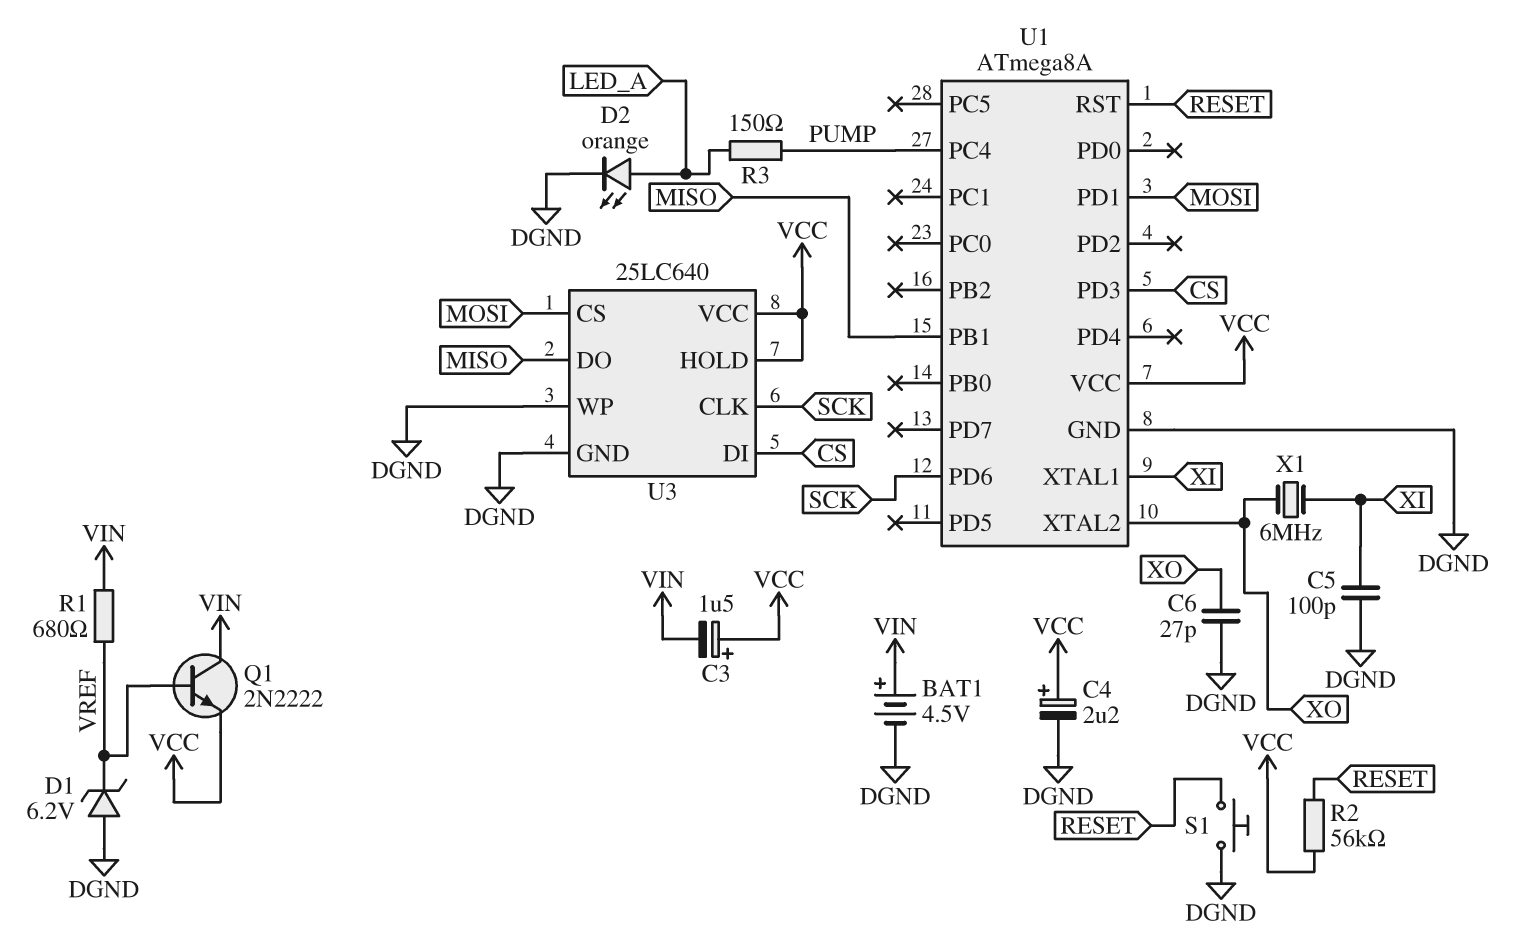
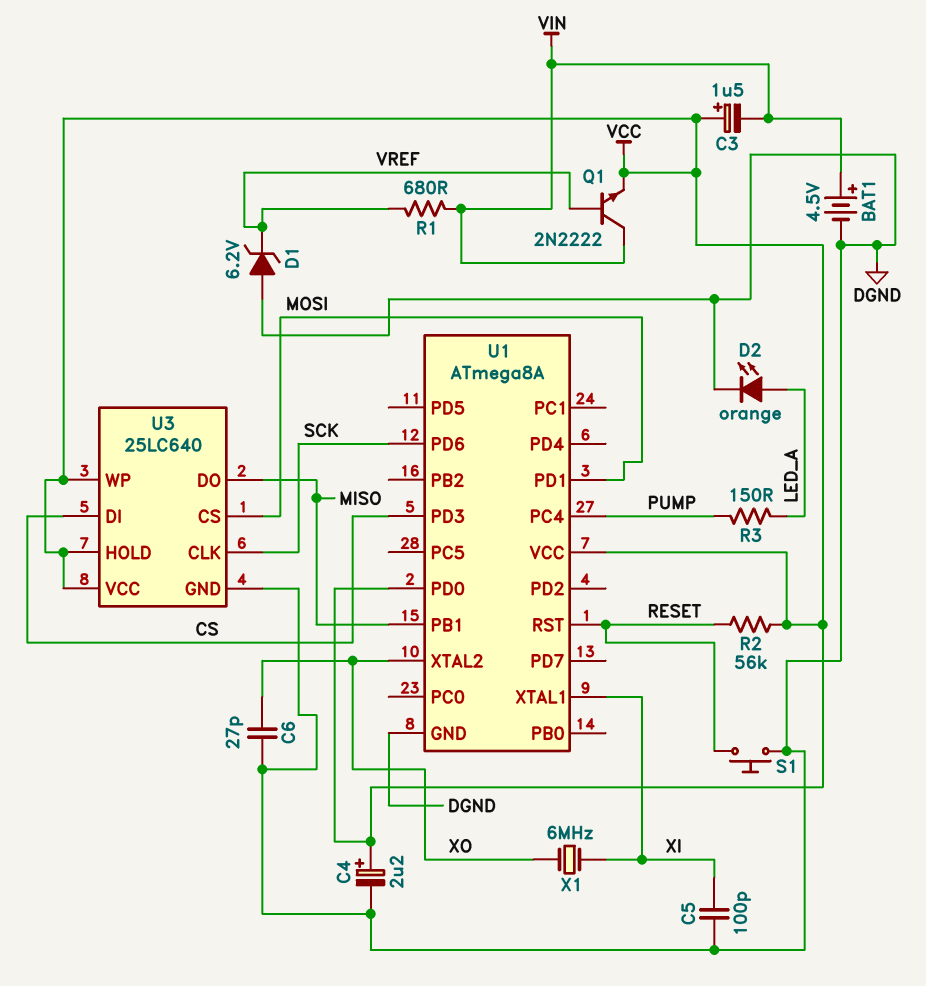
U1 pin PD0: none -> VCC
U3 pin WP: DGND -> VCC

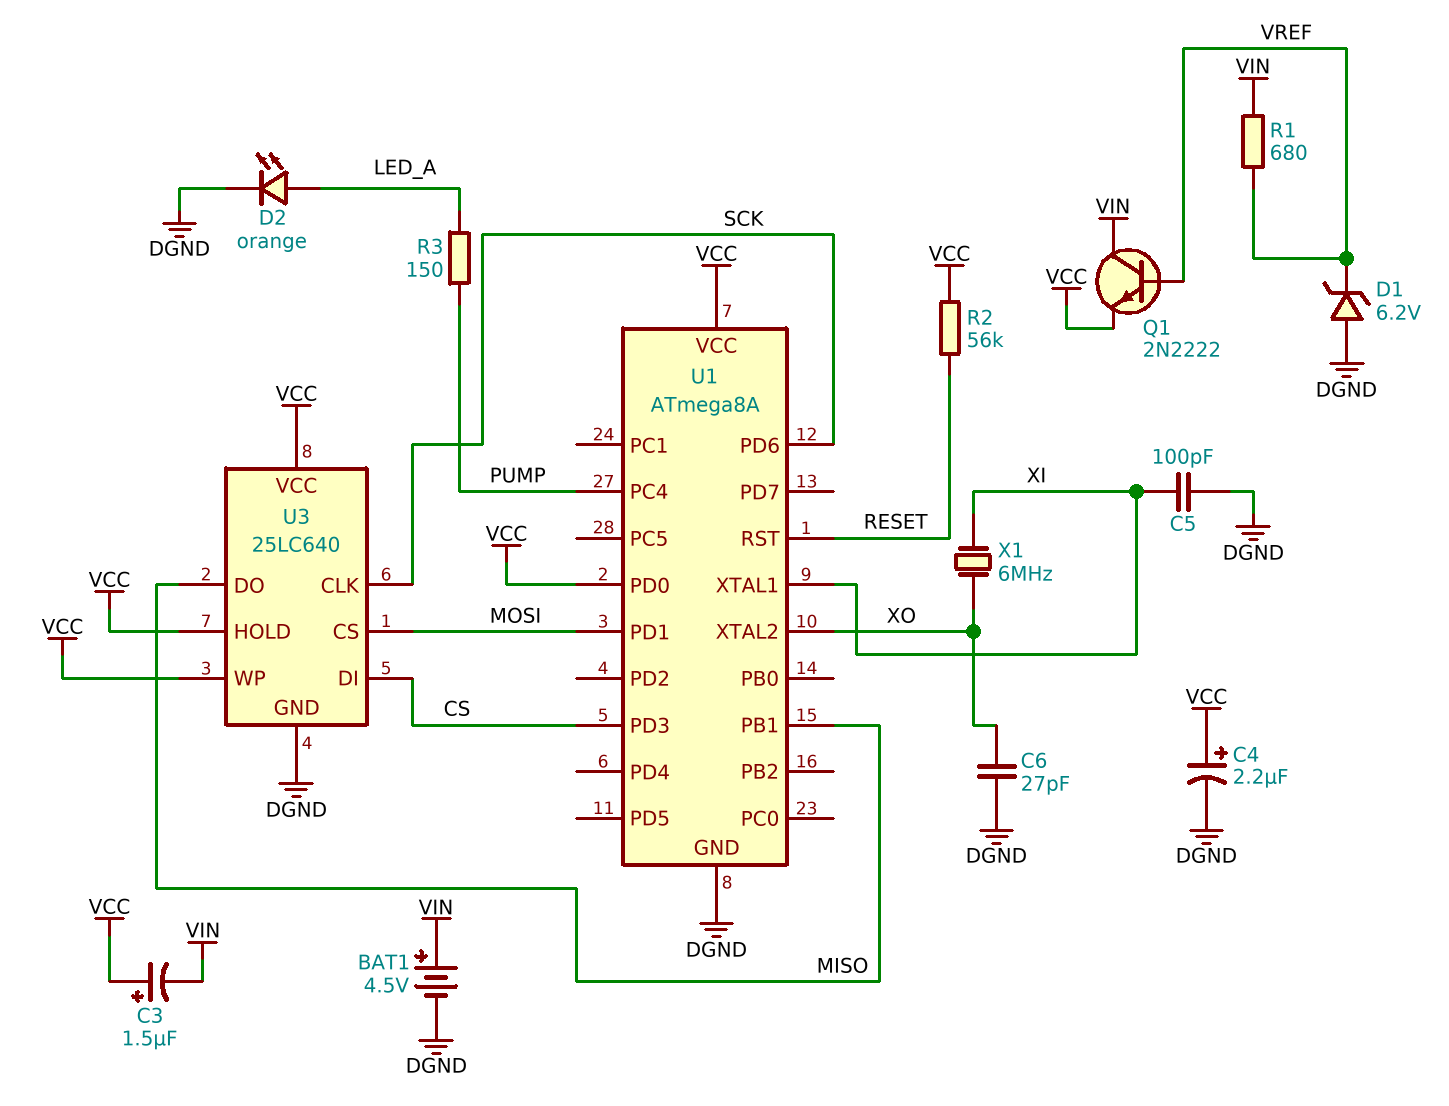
S1: button (DGND, RESET) -> none

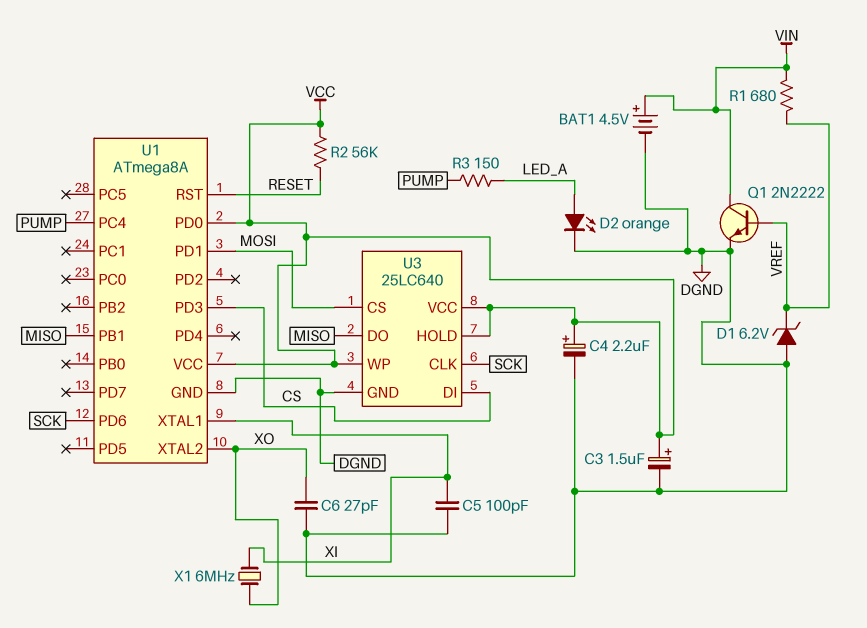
C3: 1.5uF (plus VCC, minus VIN) -> 1.5uF (plus VCC, minus DGND)
Q1: NPN 2N2222 (B VREF, C VIN, E VCC) -> NPN 2N2222 (B VREF, C VIN, E DGND)

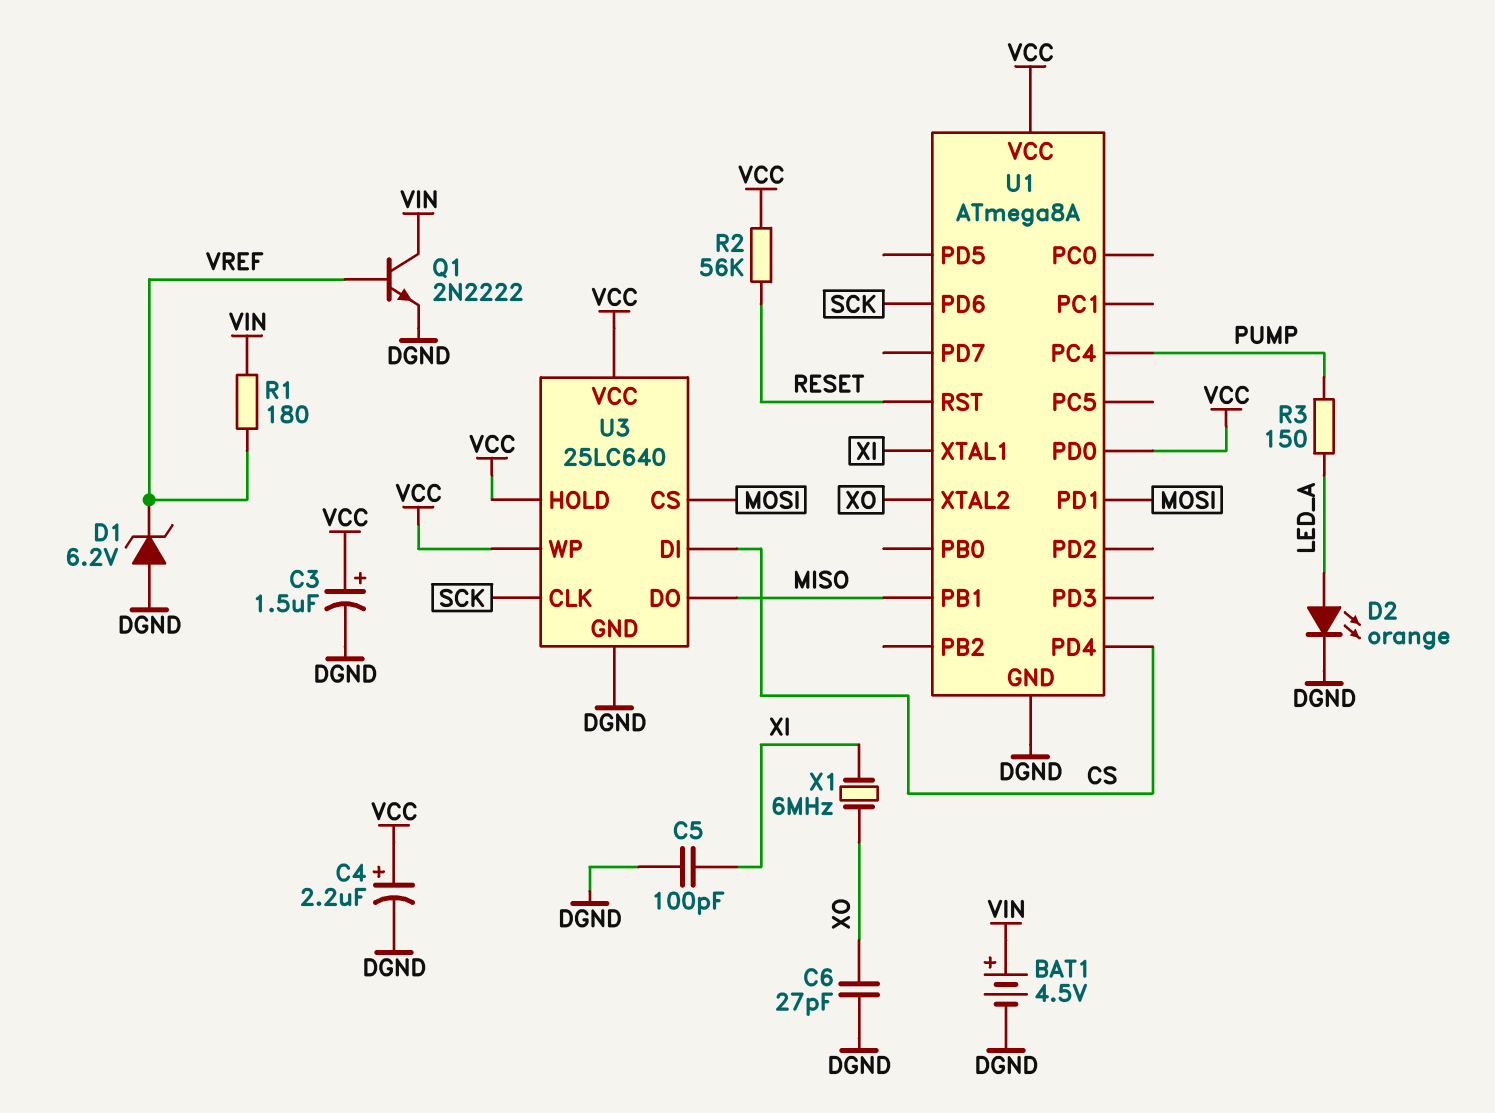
R1: 680 (VIN, VREF) -> 180 (VIN, VREF)
U1 pin PD3: CS -> none
U1 pin PD4: none -> CS

